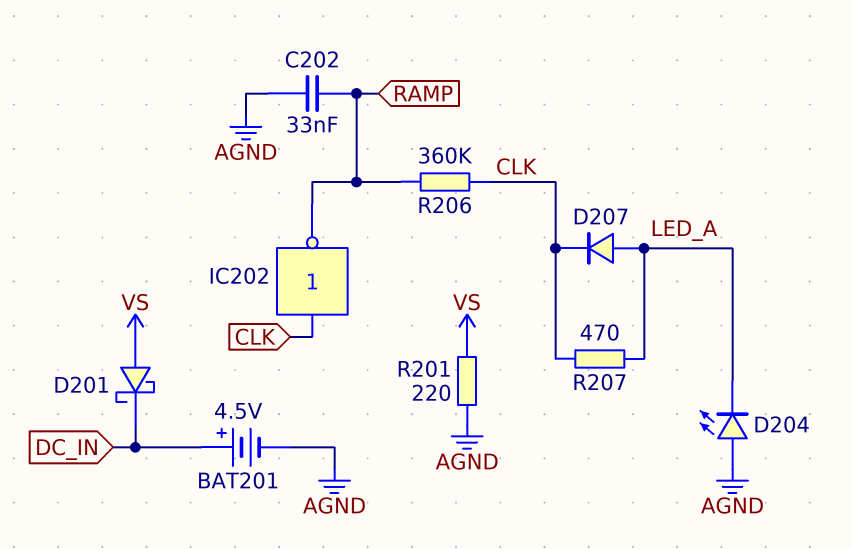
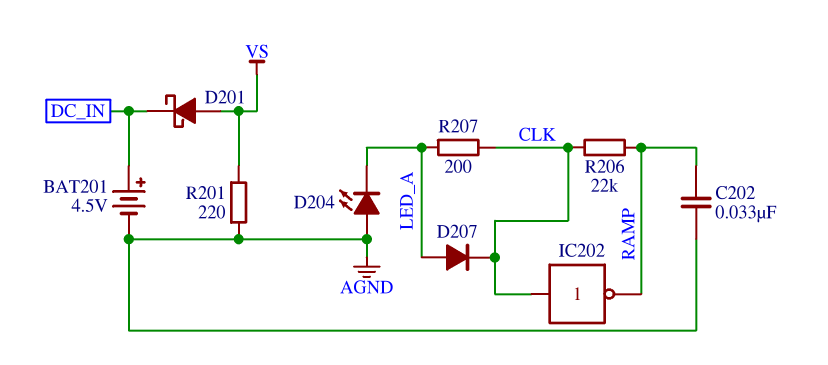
R206: 360k (CLK, RAMP) -> 22k (CLK, RAMP)
R207: 470 (CLK, LED_A) -> 200 (CLK, LED_A)

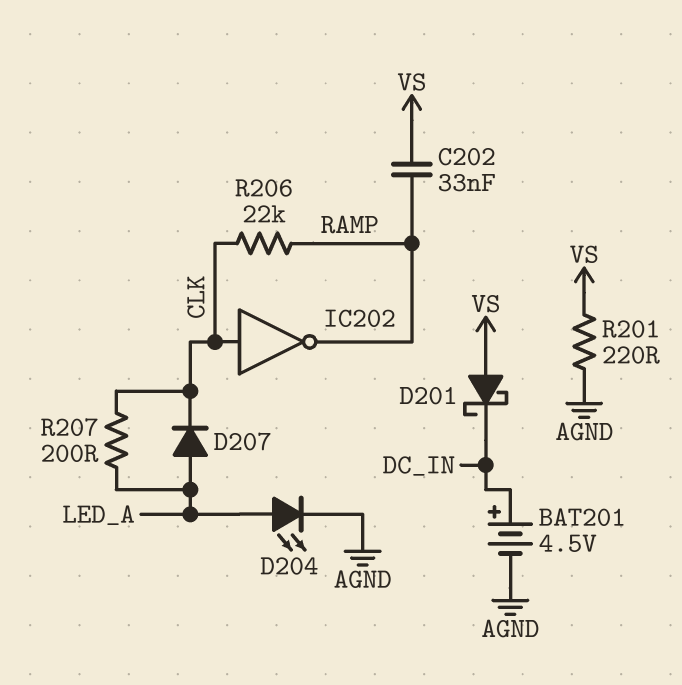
C202: 33nF (AGND, RAMP) -> 33nF (RAMP, VS)
D204: LED (A AGND, K LED_A) -> LED (A LED_A, K AGND)

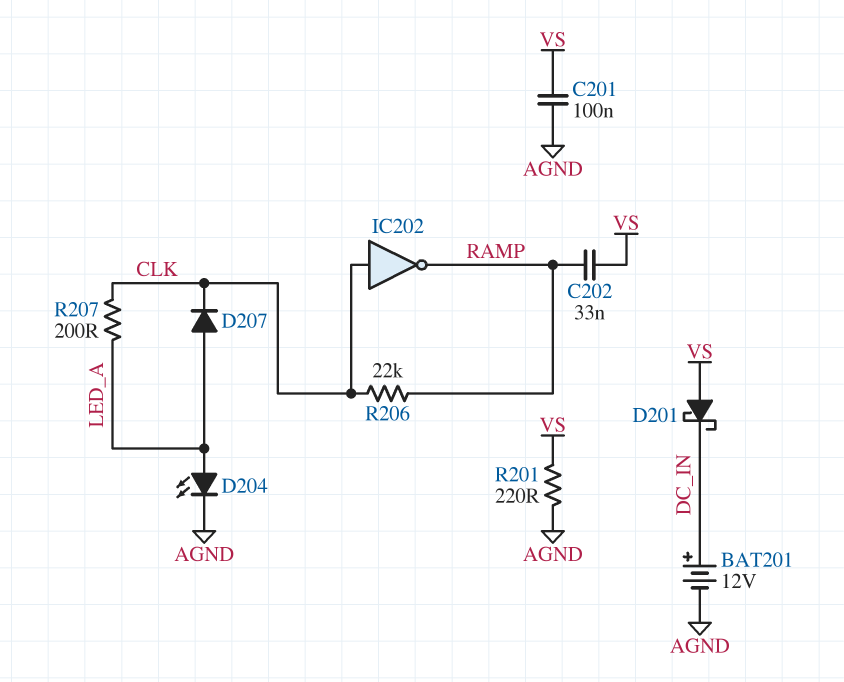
BAT201: 4.5V (plus DC_IN, minus AGND) -> 12V (plus DC_IN, minus AGND)
C201: none -> 100nF (AGND, VS)

